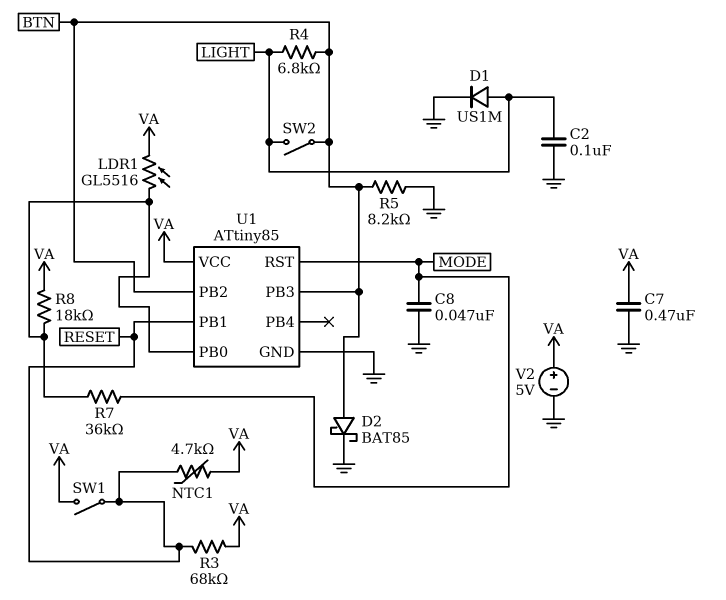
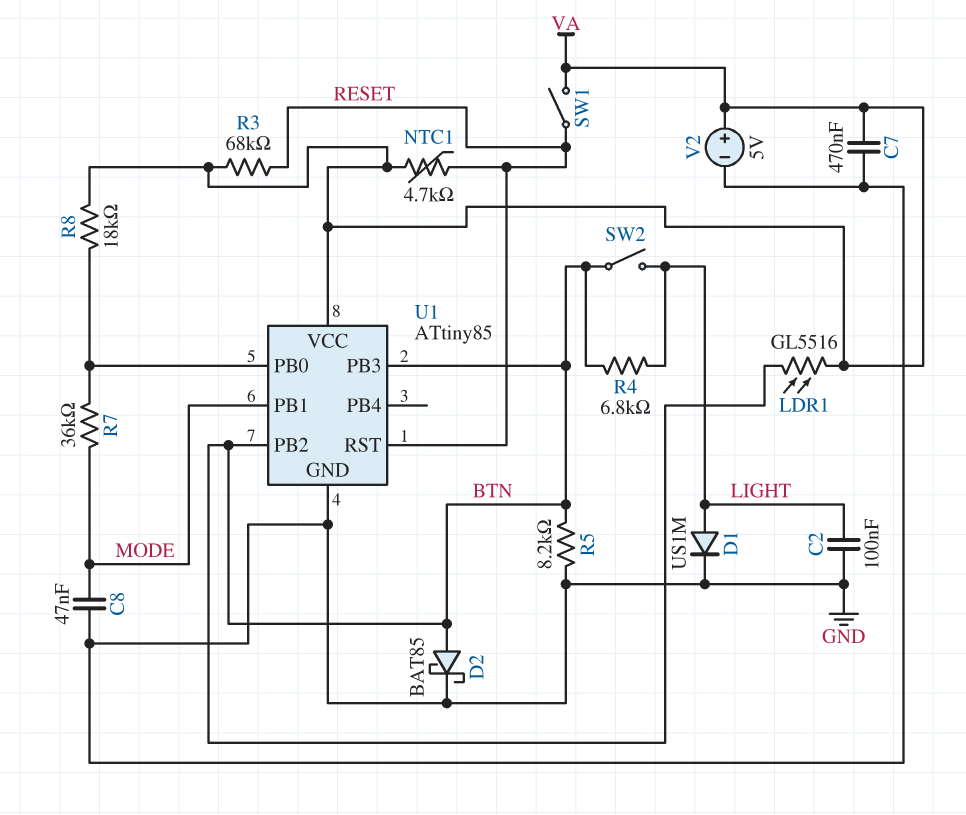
LDR1: GL5516 (U1/PB0, VA) -> GL5516 (BTN, VA)
U1 pin PB1: RESET -> MODE
U1 pin RST: MODE -> RESET

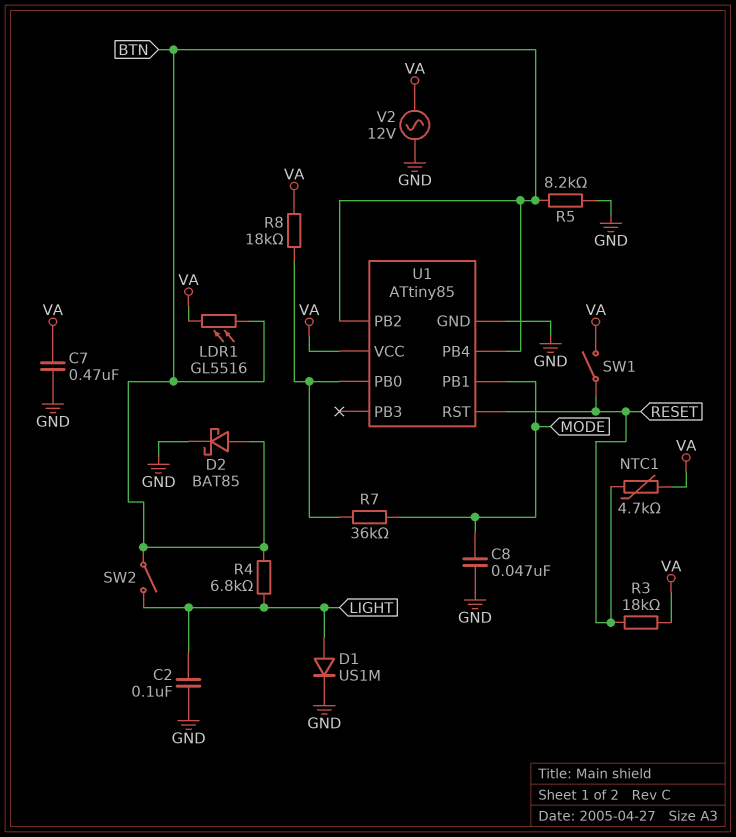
R3: 68k (RESET, VA) -> 18k (RESET, VA)
U1 pin PB3: BTN -> none
U1 pin PB4: none -> BTN
V2: 5V (plus VA, minus GND) -> AC 12V (GND, VA)

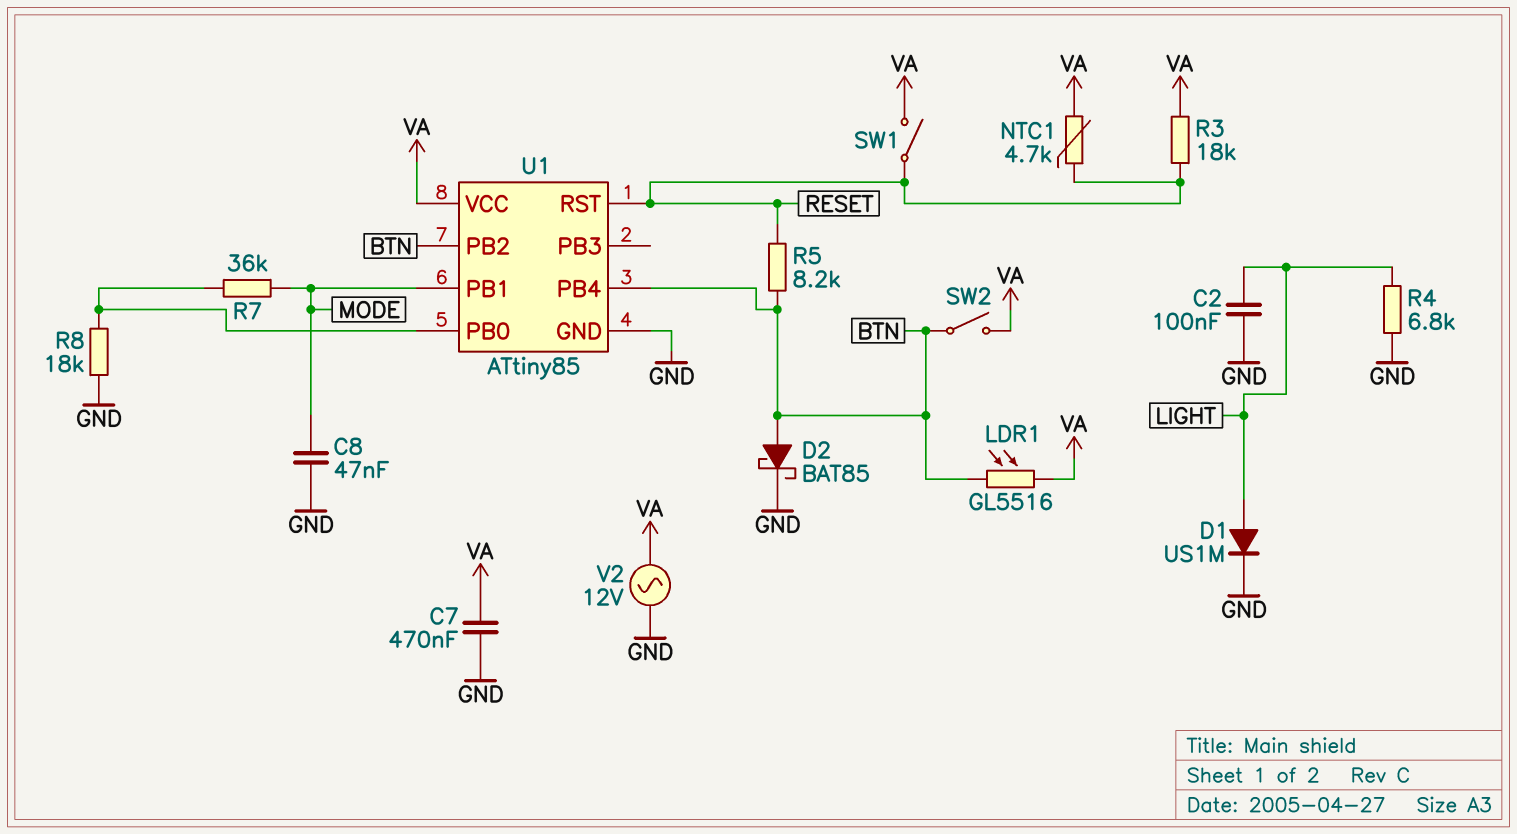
R4: 6.8k (BTN, LIGHT) -> 6.8k (GND, LIGHT)
R5: 8.2k (BTN, GND) -> 8.2k (BTN, RESET)
R8: 18k (U1/PB0, VA) -> 18k (GND, U1/PB0)
SW2: switch (BTN, LIGHT) -> switch (BTN, VA)

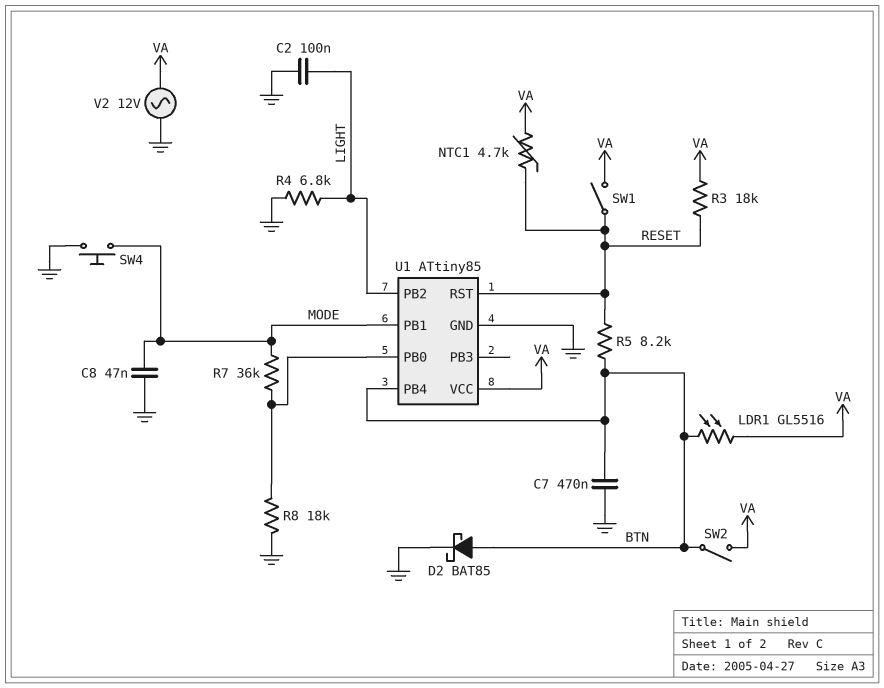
C7: 470nF (GND, VA) -> 470nF (BTN, GND)
D1: diode US1M (A LIGHT, K GND) -> none
SW4: none -> button (GND, MODE)
U1 pin PB2: BTN -> LIGHT

